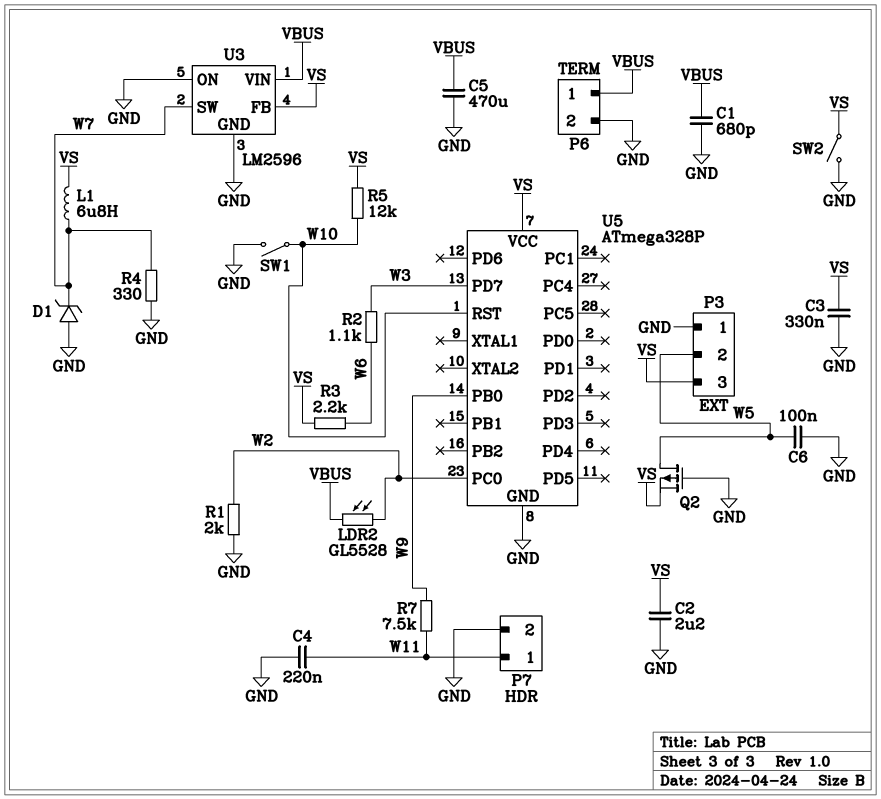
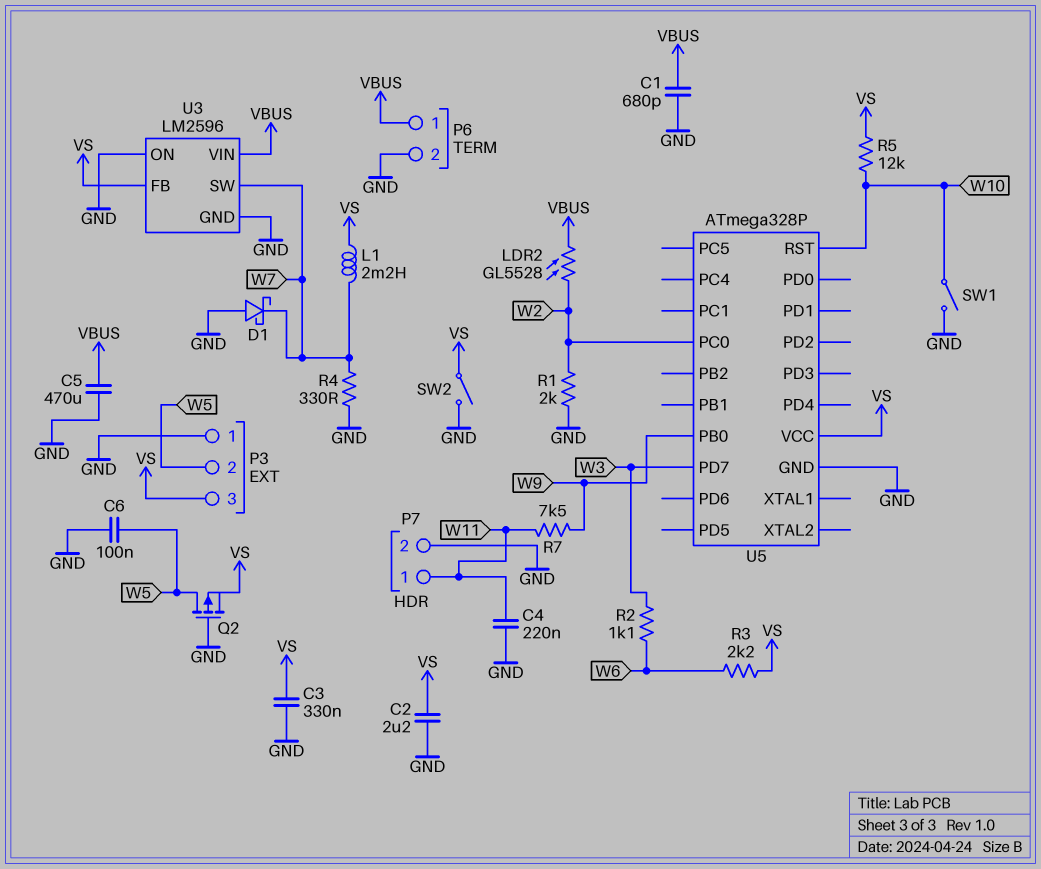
D1: zener (A GND, K W7) -> schottky (A GND, K W7)
L1: 6.8uH (VS, W7) -> 2.2mH (VS, W7)

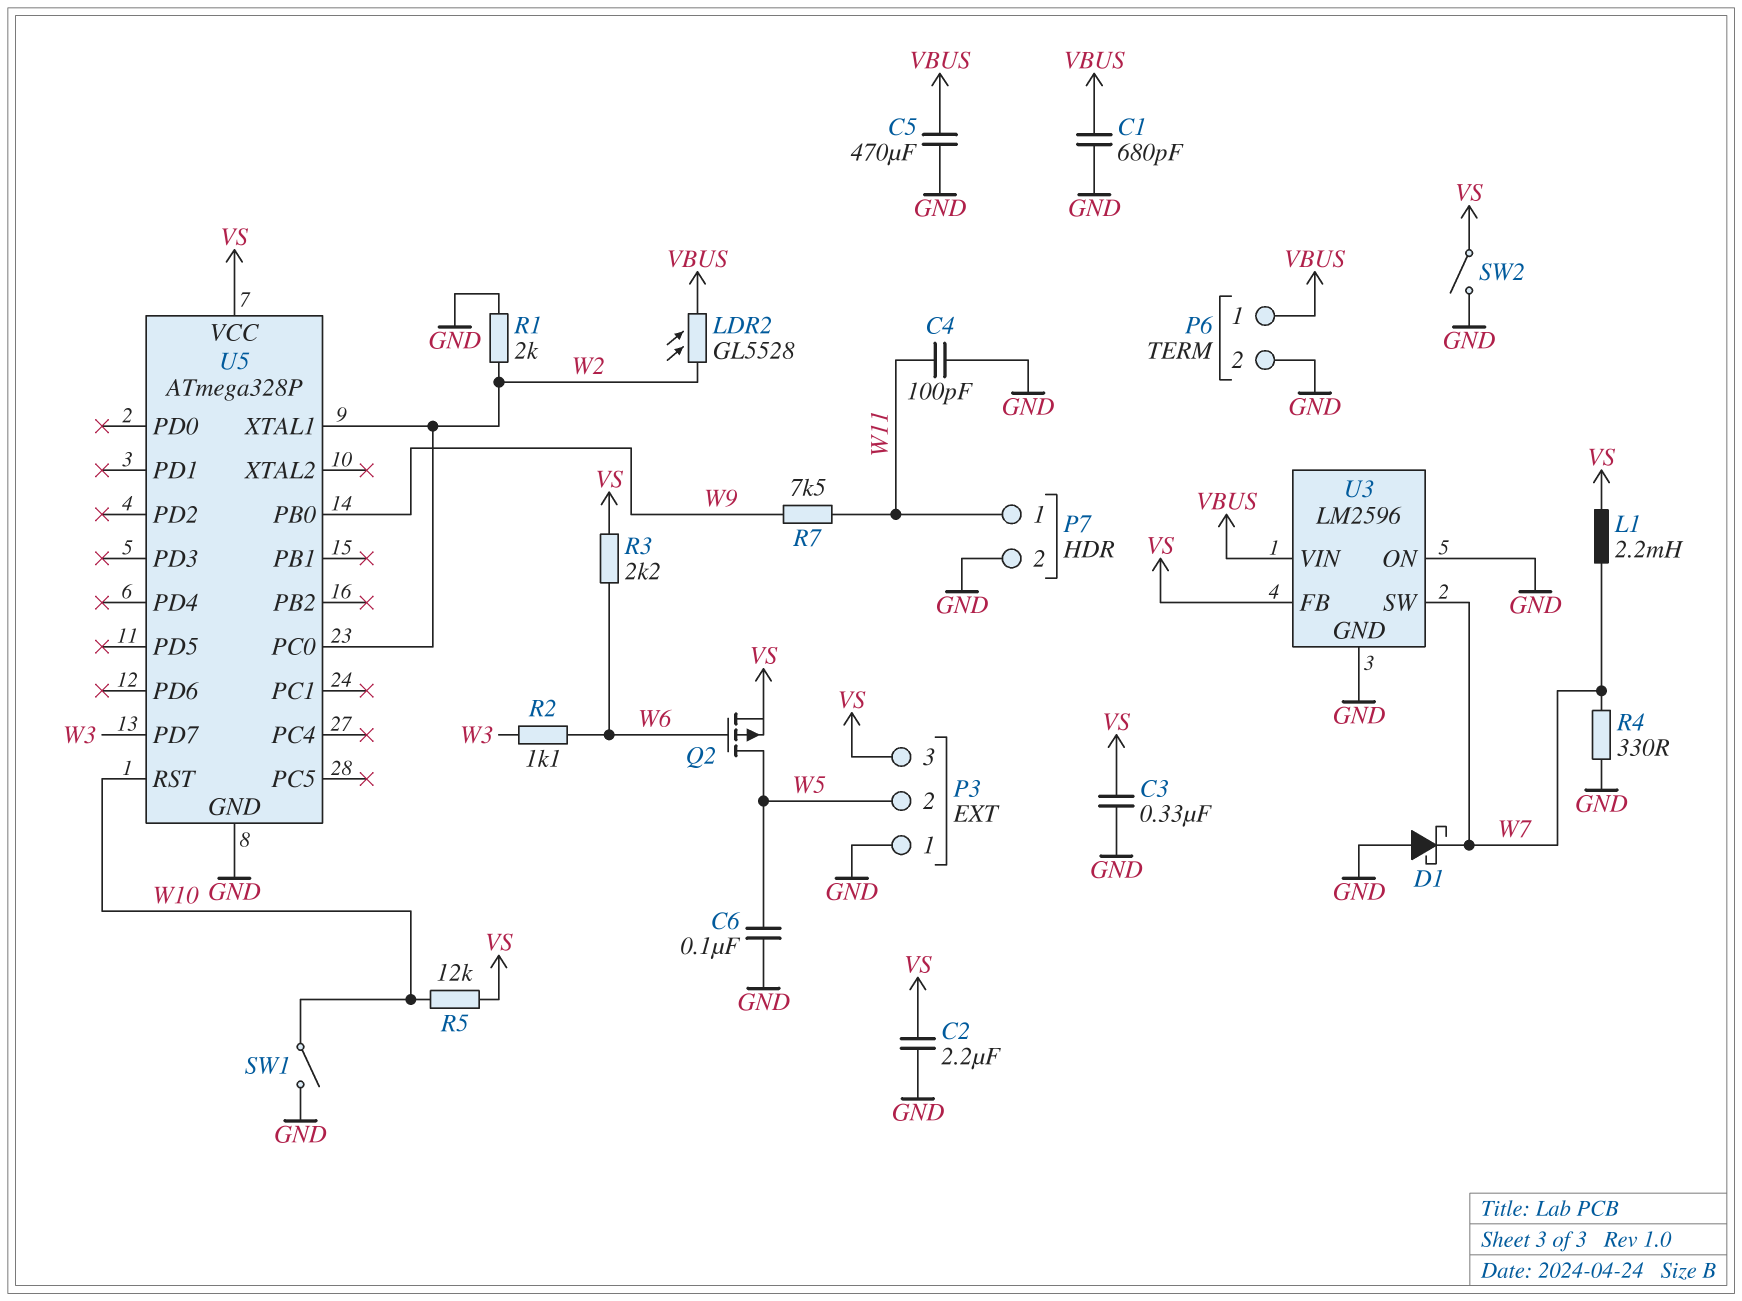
C4: 220nF (GND, W11) -> 100pF (GND, W11)
Q2: PMOS (G GND, D W5, S VS) -> PMOS (G W6, D W5, S VS)
U5 pin XTAL1: none -> W2

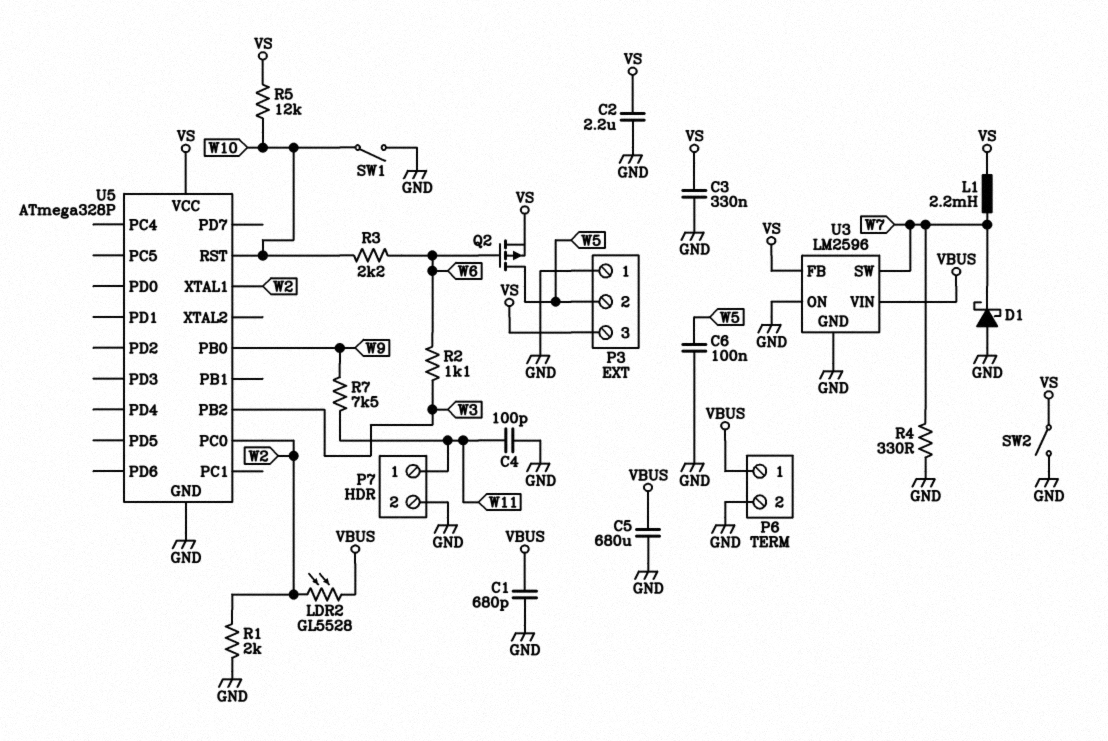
C5: 470uF (GND, VBUS) -> 680uF (GND, VBUS)
R3: 2.2k (VS, W6) -> 2.2k (W6, W10)
U5 pin PB2: none -> W3
U5 pin PD7: W3 -> none

